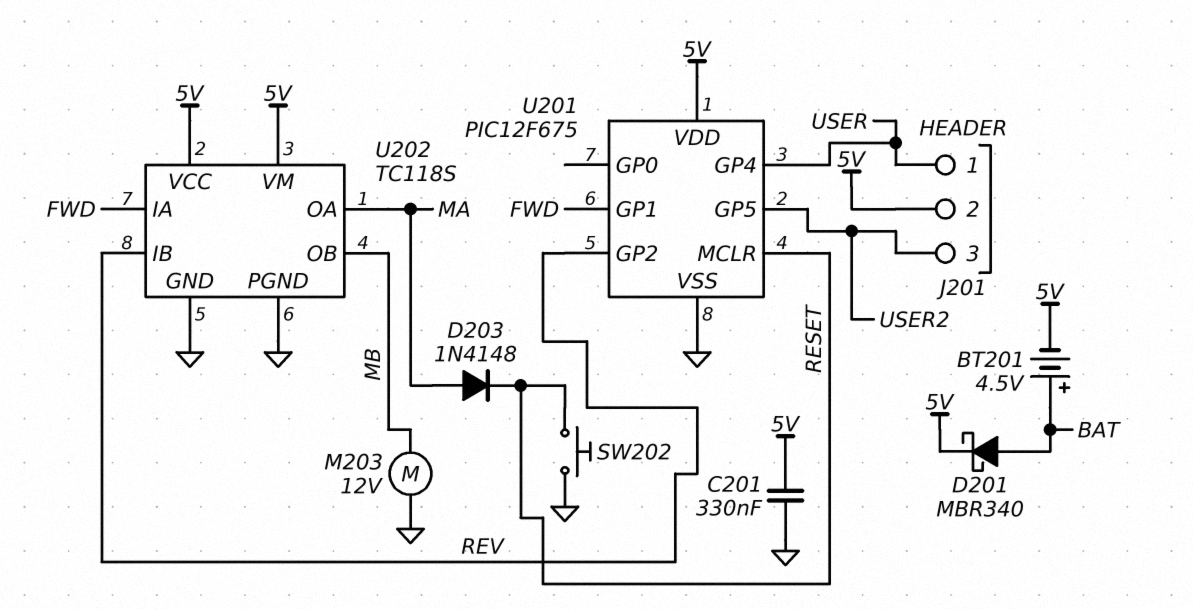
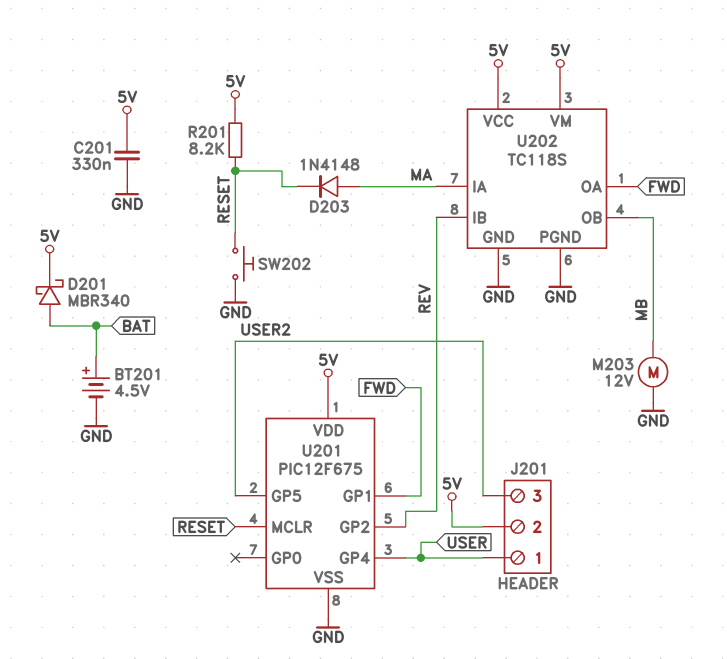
BT201: 4.5V (plus BAT, minus 5V) -> 4.5V (plus BAT, minus GND)
R201: none -> 8.2k (5V, RESET)
U202 pin IA: FWD -> MA
U202 pin OA: MA -> FWD

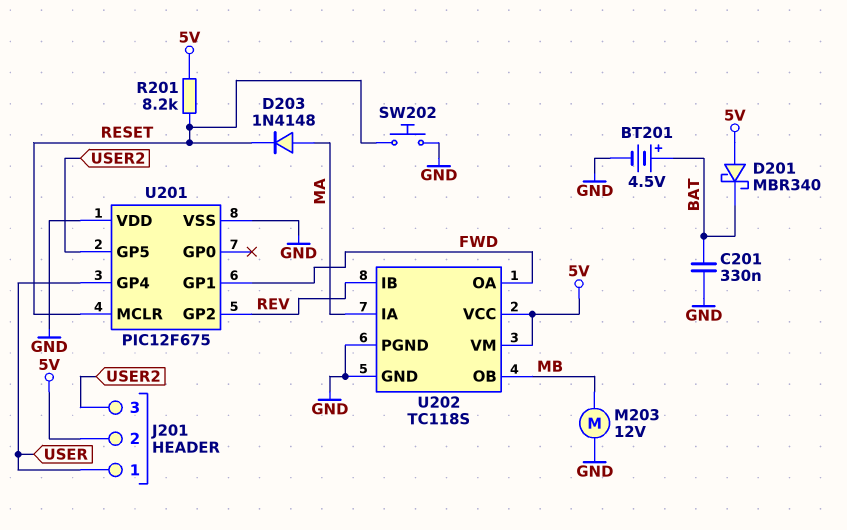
C201: 330nF (5V, GND) -> 330nF (BAT, GND)
D201: schottky MBR340 (A BAT, K 5V) -> schottky MBR340 (A 5V, K BAT)
U201 pin VDD: 5V -> GND

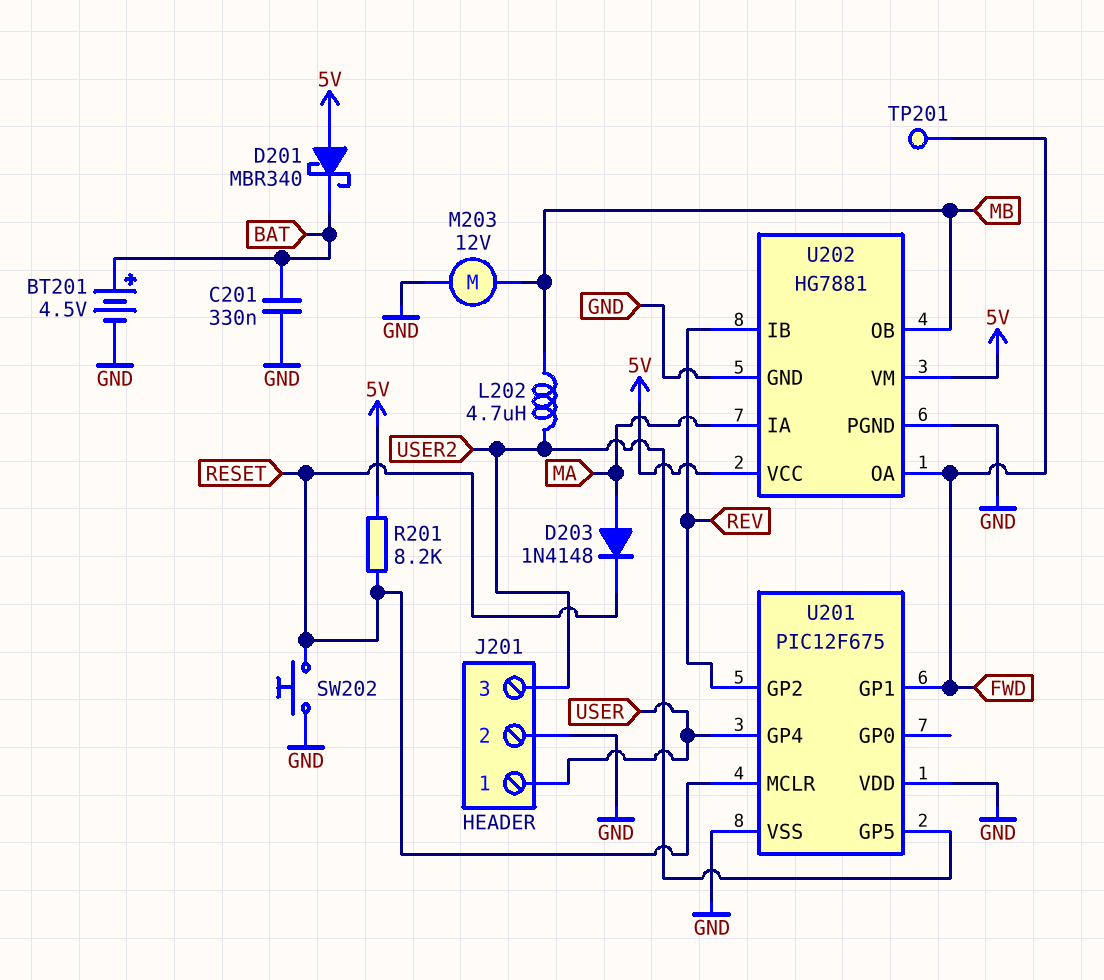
J201 pin 2: 5V -> GND
L202: none -> 4.7uH (MB, USER2)
TP201: none -> test point (FWD)
U202: TC118S -> HG7881

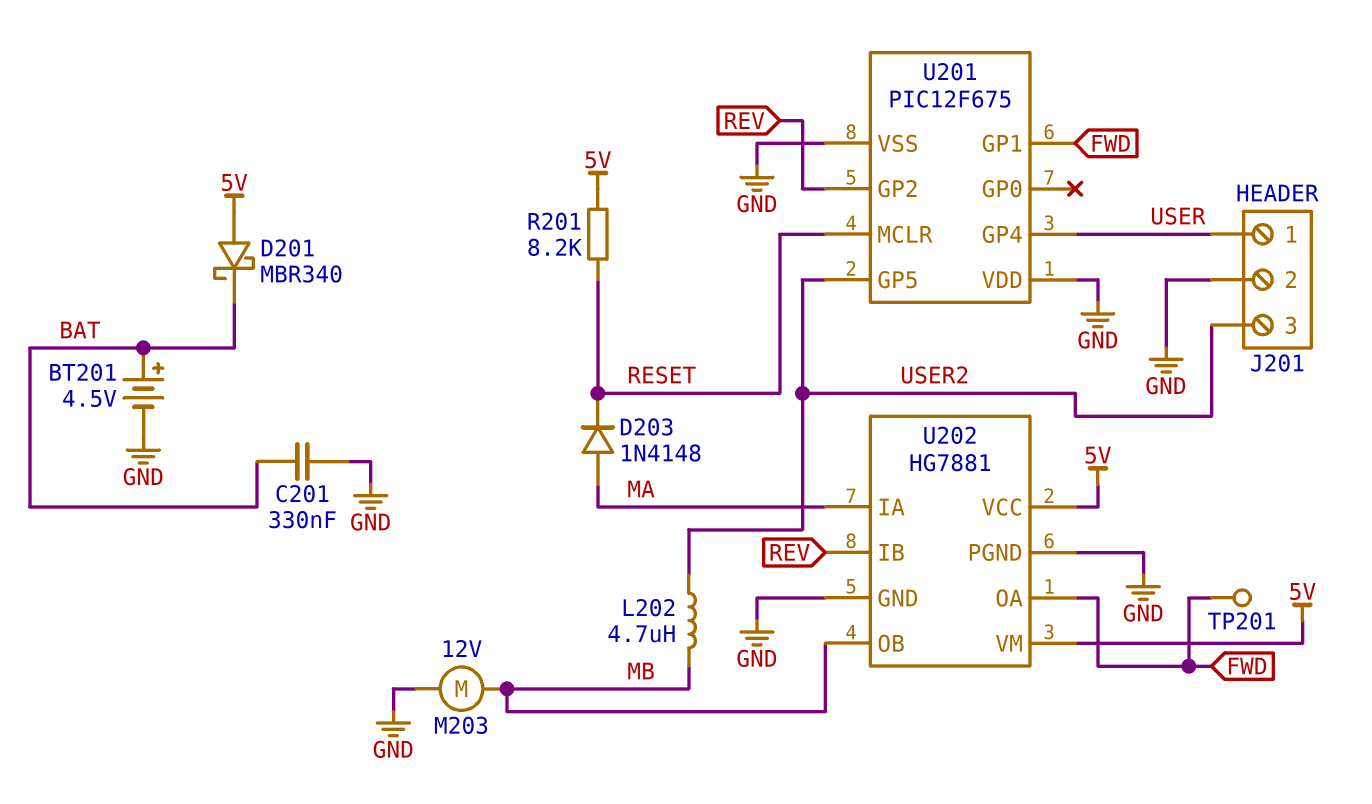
SW202: button (GND, RESET) -> none

